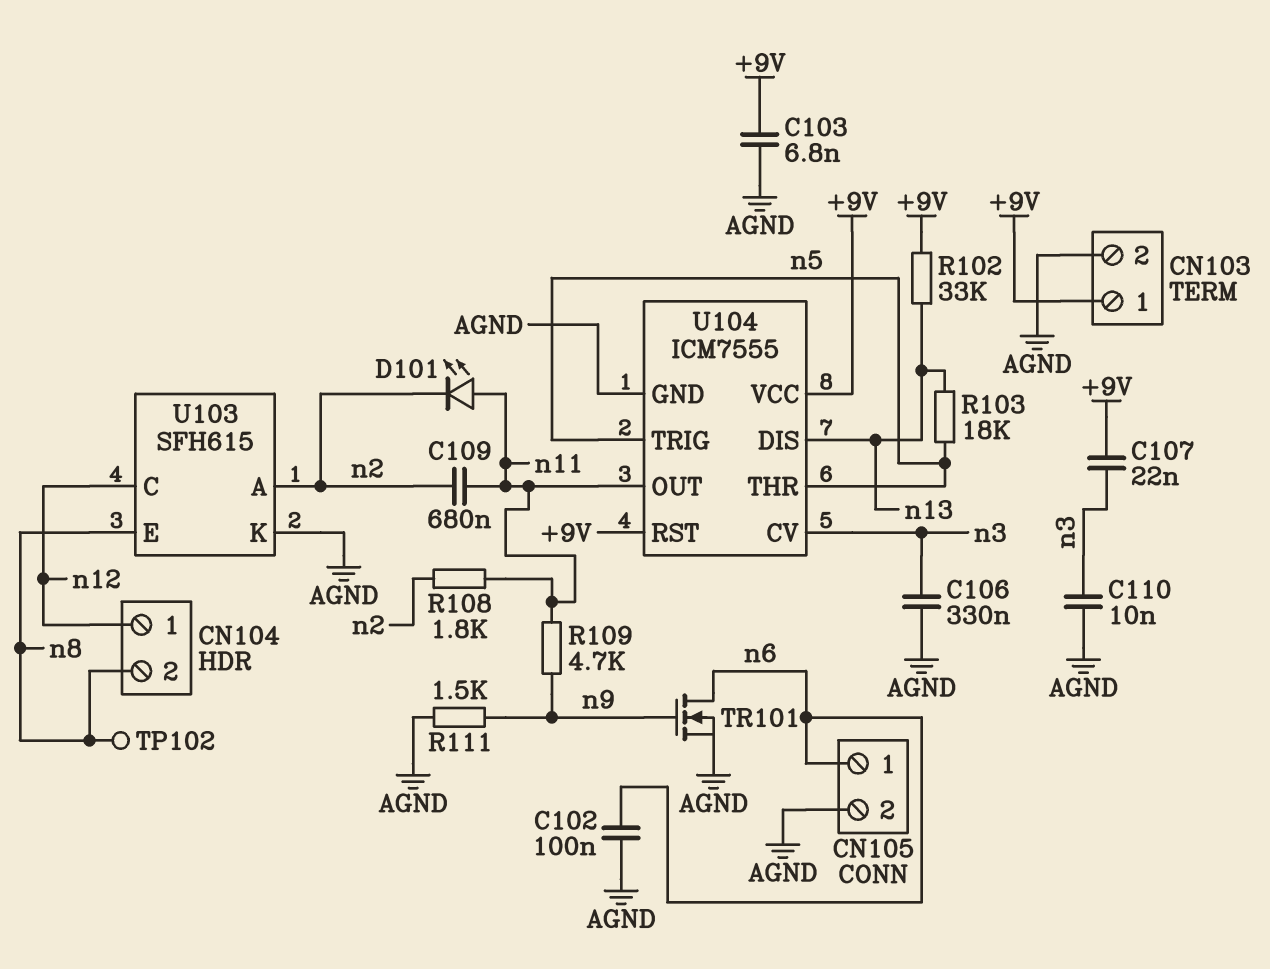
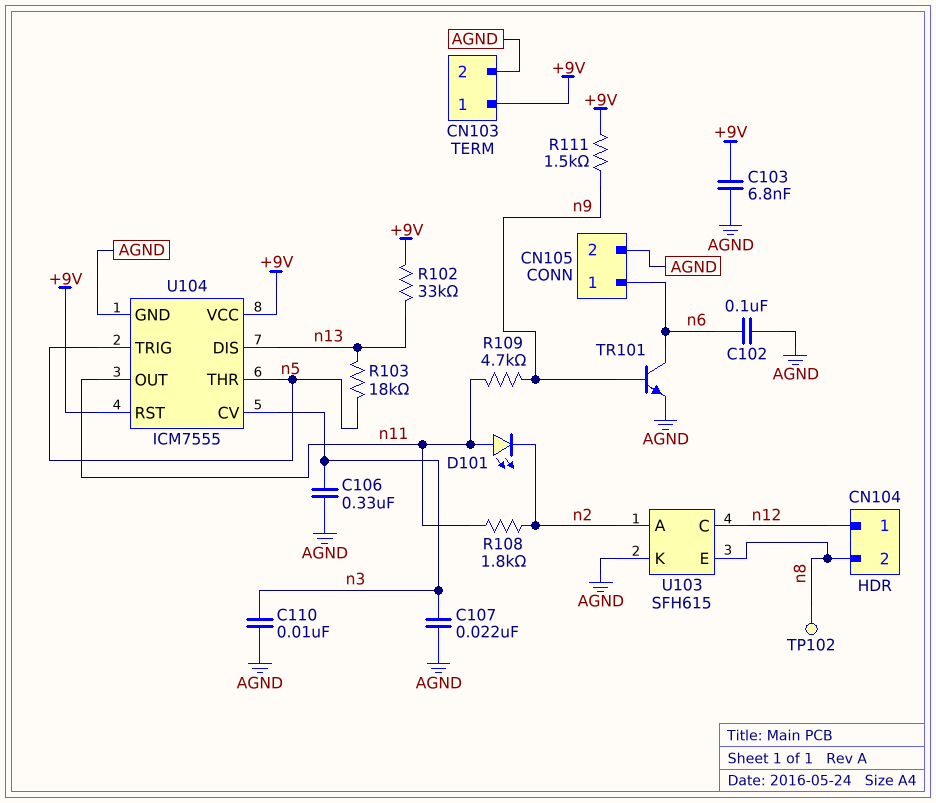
C107: 22nF (+9V, n3) -> 22nF (AGND, n3)
C109: 680nF (n2, n11) -> none
R111: 1.5k (AGND, n9) -> 1.5k (+9V, n9)
TR101: NMOS (G n9, D n6, S AGND) -> NPN (B n9, C n6, E AGND)

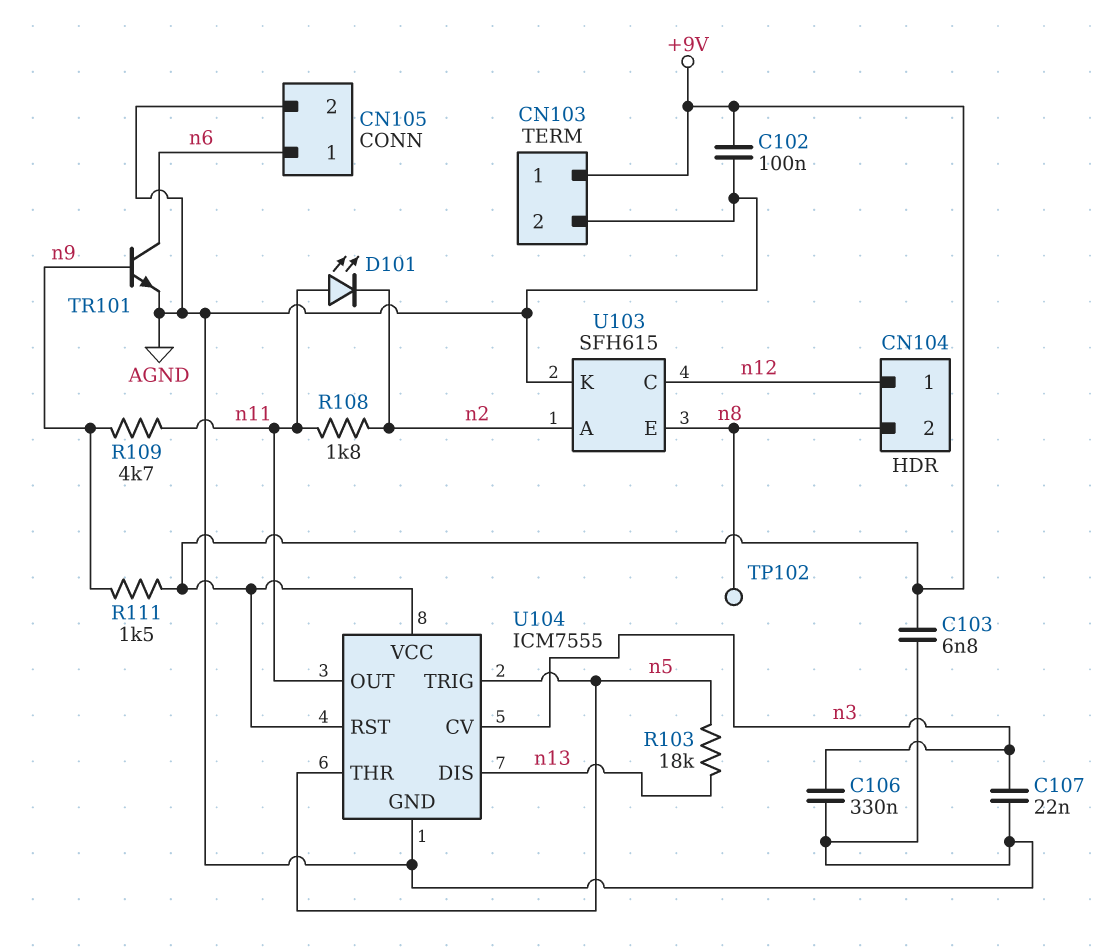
C102: 100nF (AGND, n6) -> 100nF (+9V, AGND)
C110: 10nF (AGND, n3) -> none
R102: 33k (+9V, n13) -> none

